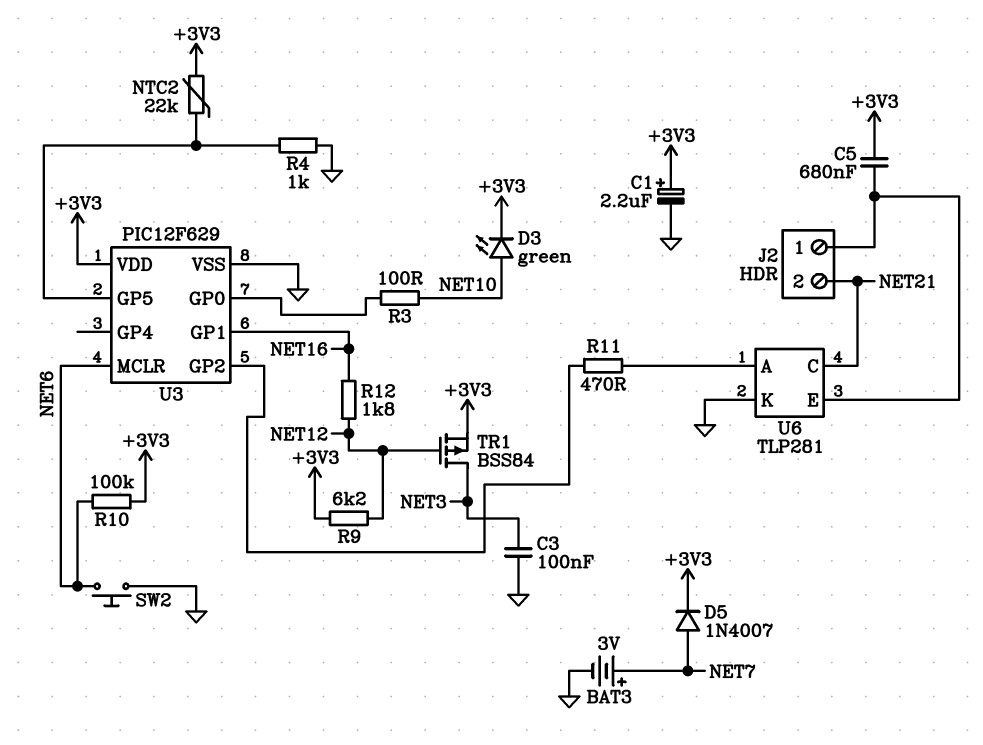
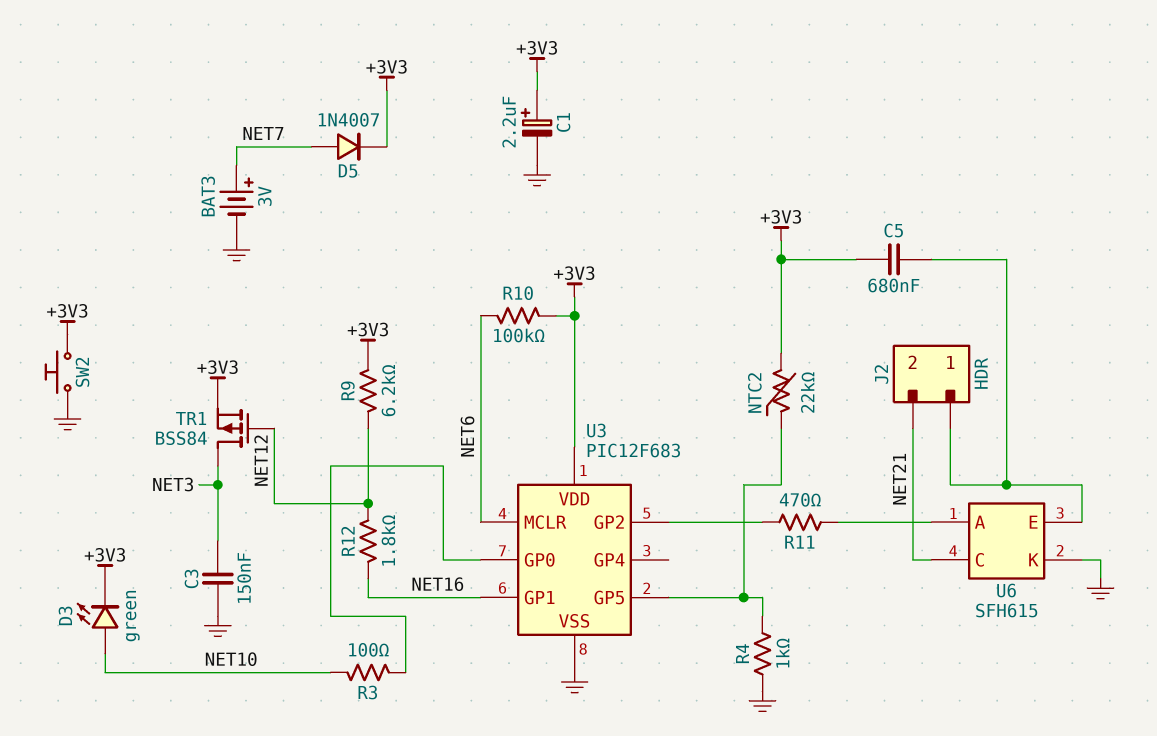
C3: 100nF (GND, NET3) -> 150nF (GND, NET3)
SW2: button (GND, NET6) -> button (+3V3, GND)
U3: PIC12F629 -> PIC12F683
U6: TLP281 -> SFH615

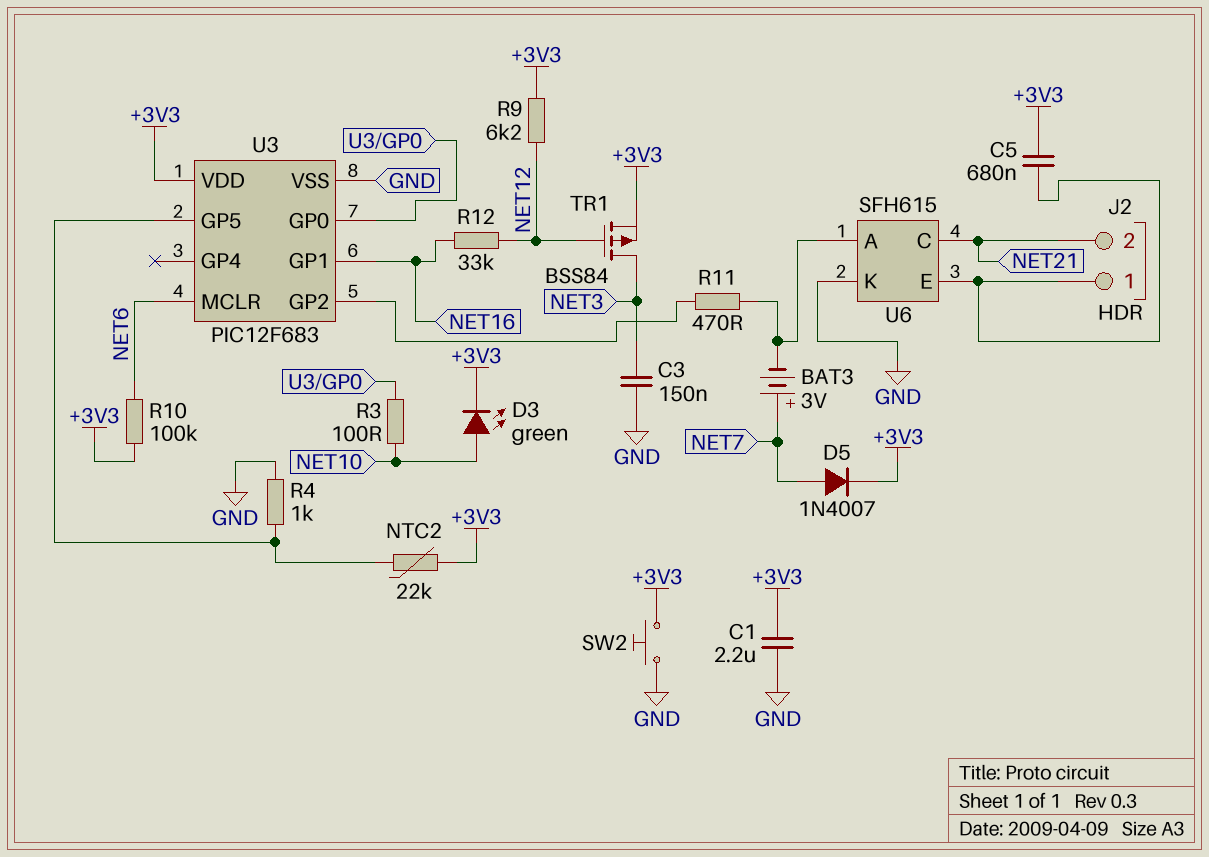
BAT3: 3V (plus NET7, minus GND) -> 3V (plus NET7, minus U6/A)
C1: 2.2uF (plus +3V3, minus GND) -> 2.2uF (+3V3, GND)
R12: 1.8k (NET12, NET16) -> 33k (NET12, NET16)

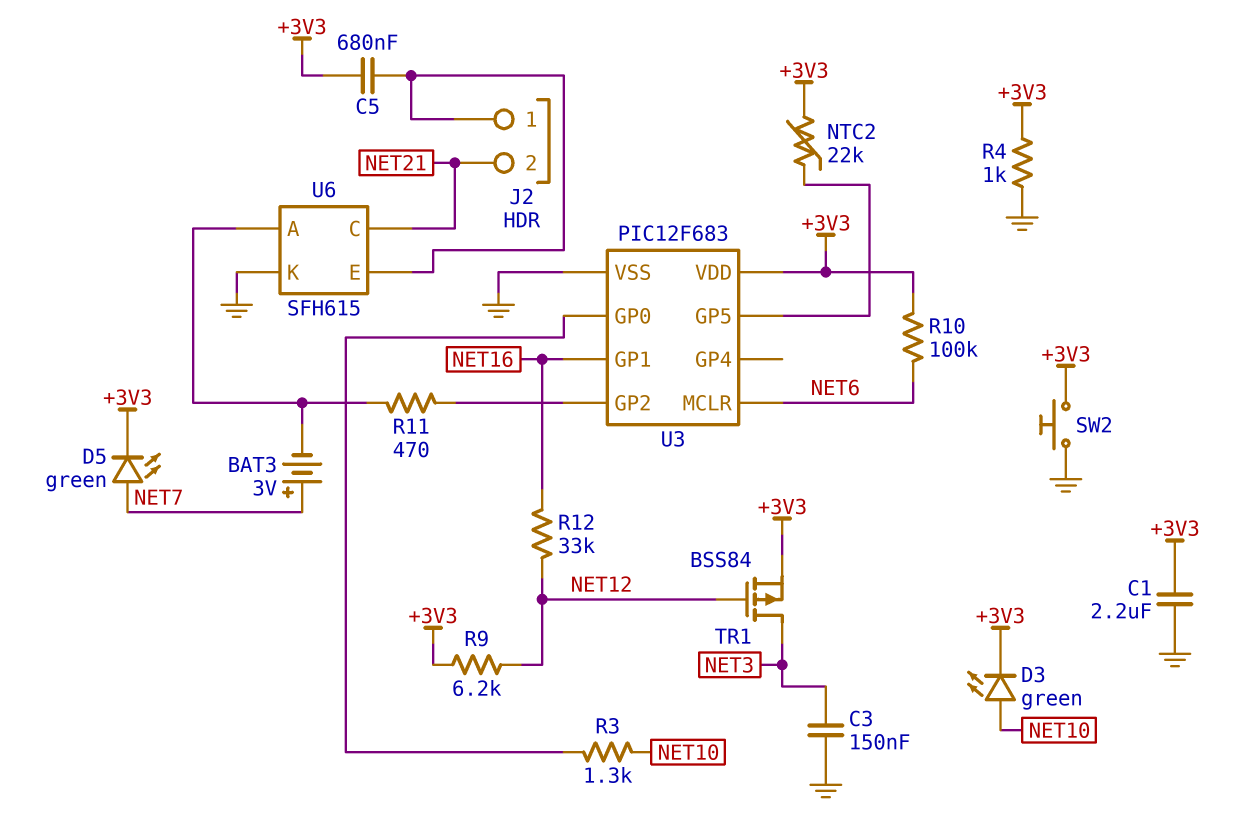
D5: diode 1N4007 (A NET7, K +3V3) -> LED green (A NET7, K +3V3)
R3: 100 (NET10, U3/GP0) -> 1.3k (NET10, U3/GP0)
R4: 1k (GND, U3/GP5) -> 1k (+3V3, GND)

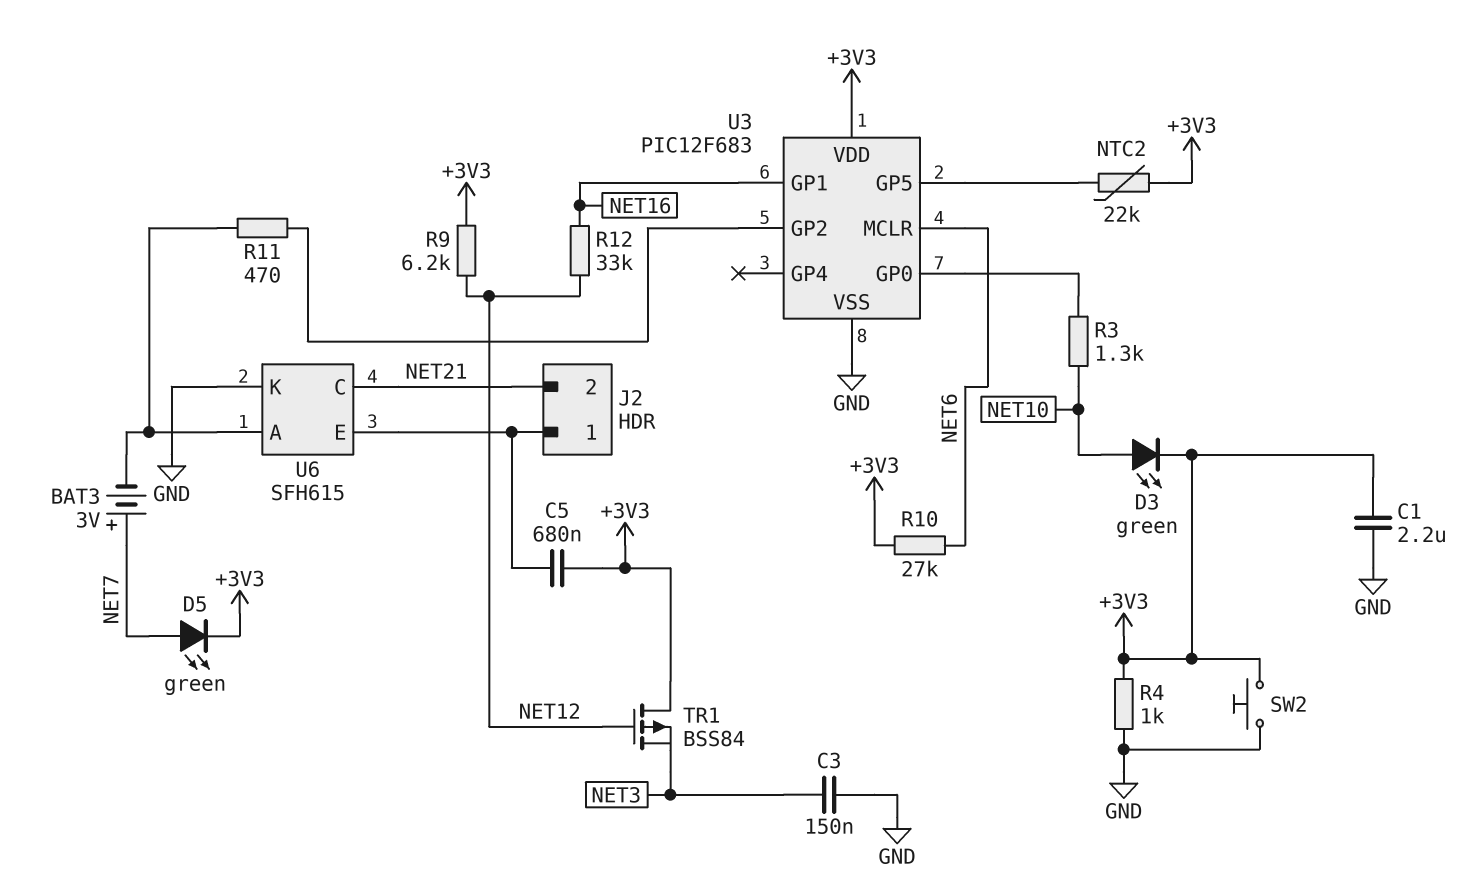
R10: 100k (+3V3, NET6) -> 27k (+3V3, NET6)
TR1: PMOS BSS84 (G NET12, D NET3, S +3V3) -> PMOS BSS84 (G NET12, D +3V3, S NET3)

